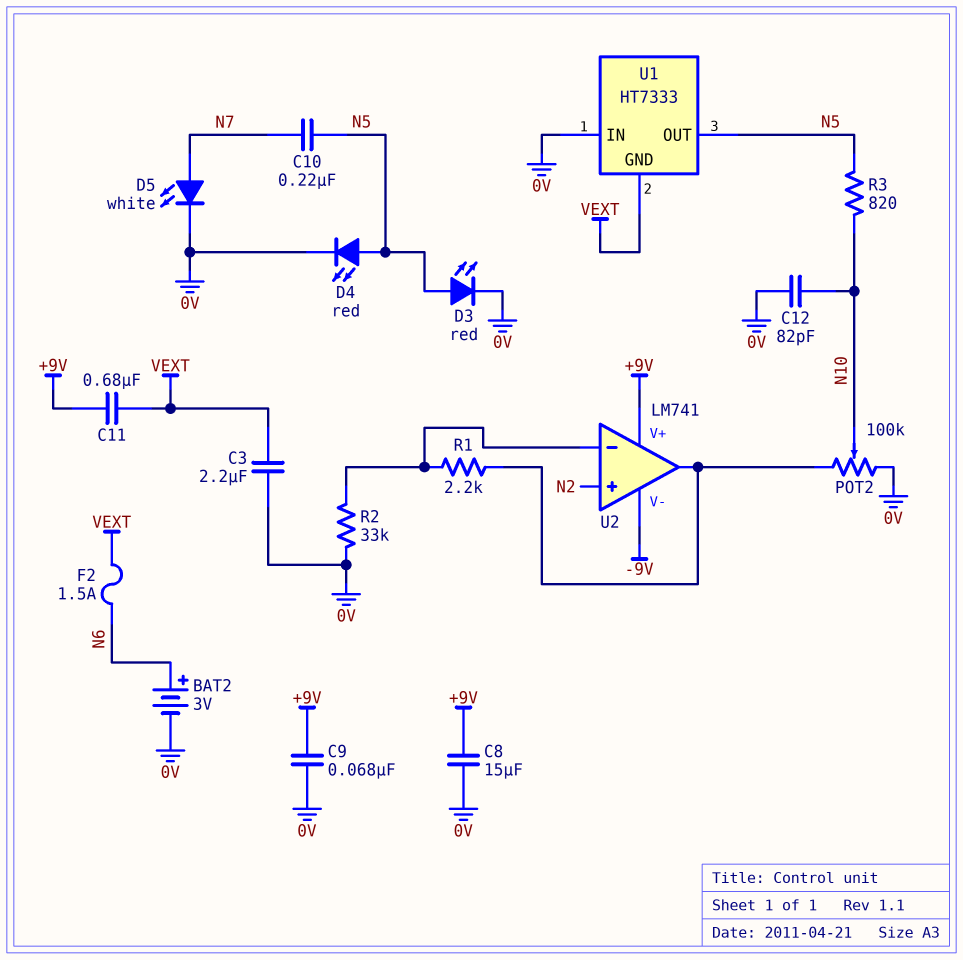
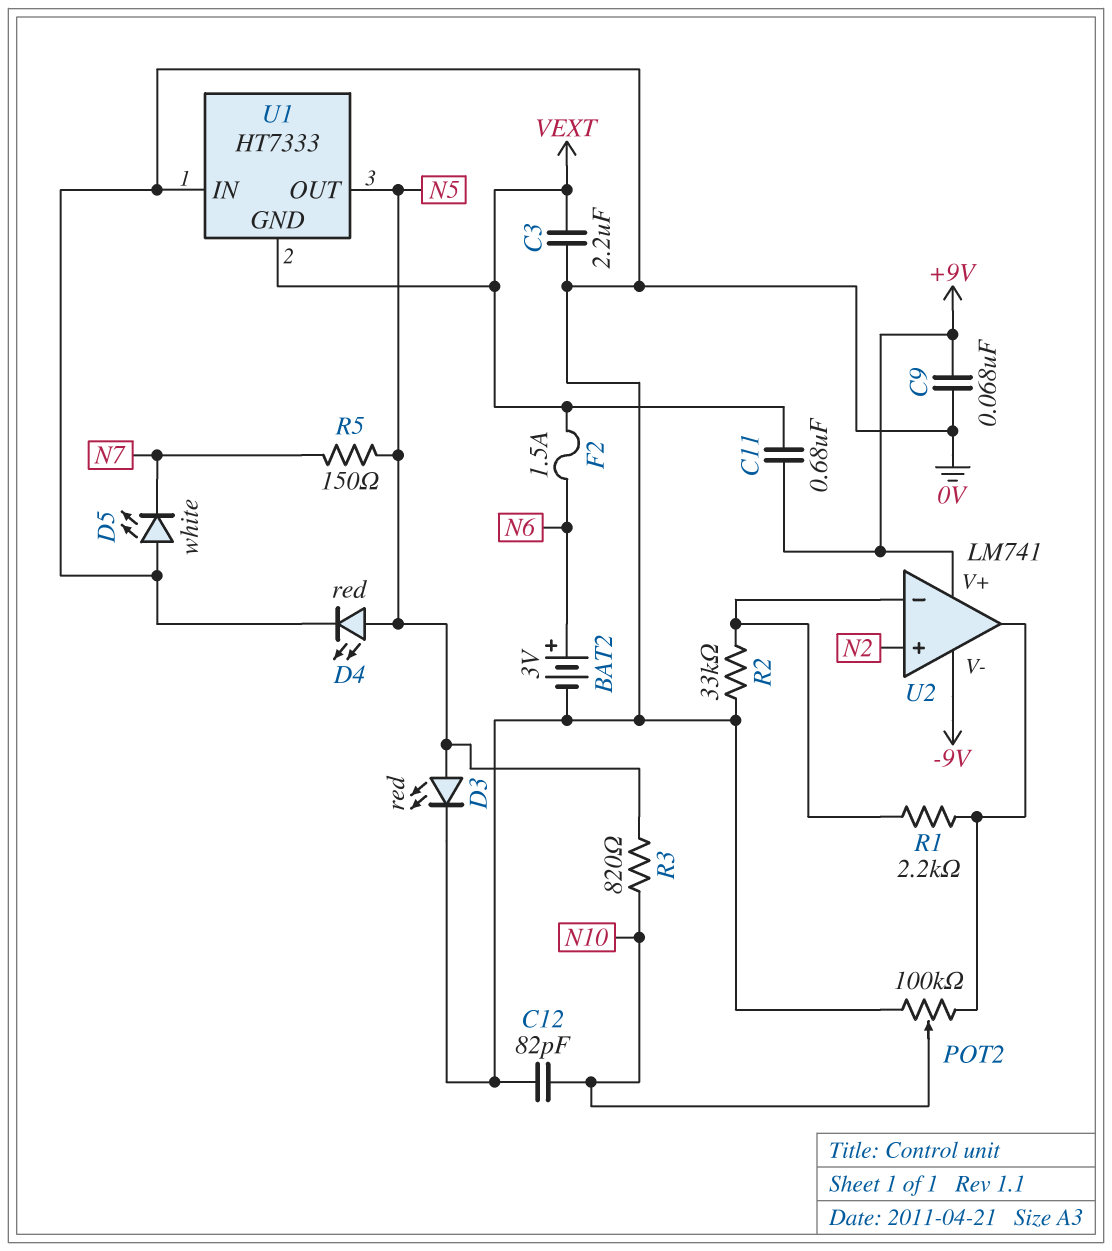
C8: 15uF (+9V, 0V) -> none
C10: 220nF (N5, N7) -> none
D5: LED white (A N7, K 0V) -> LED white (A 0V, K N7)
R5: none -> 150 (N5, N7)

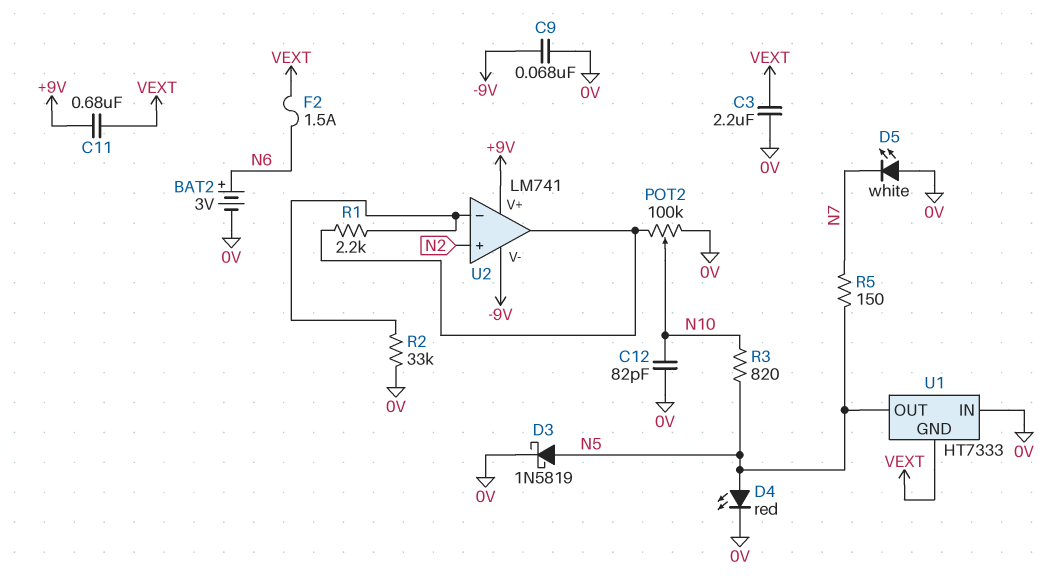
C9: 68nF (+9V, 0V) -> 68nF (-9V, 0V)
D3: LED red (A N5, K 0V) -> schottky 1N5819 (A N5, K 0V)

